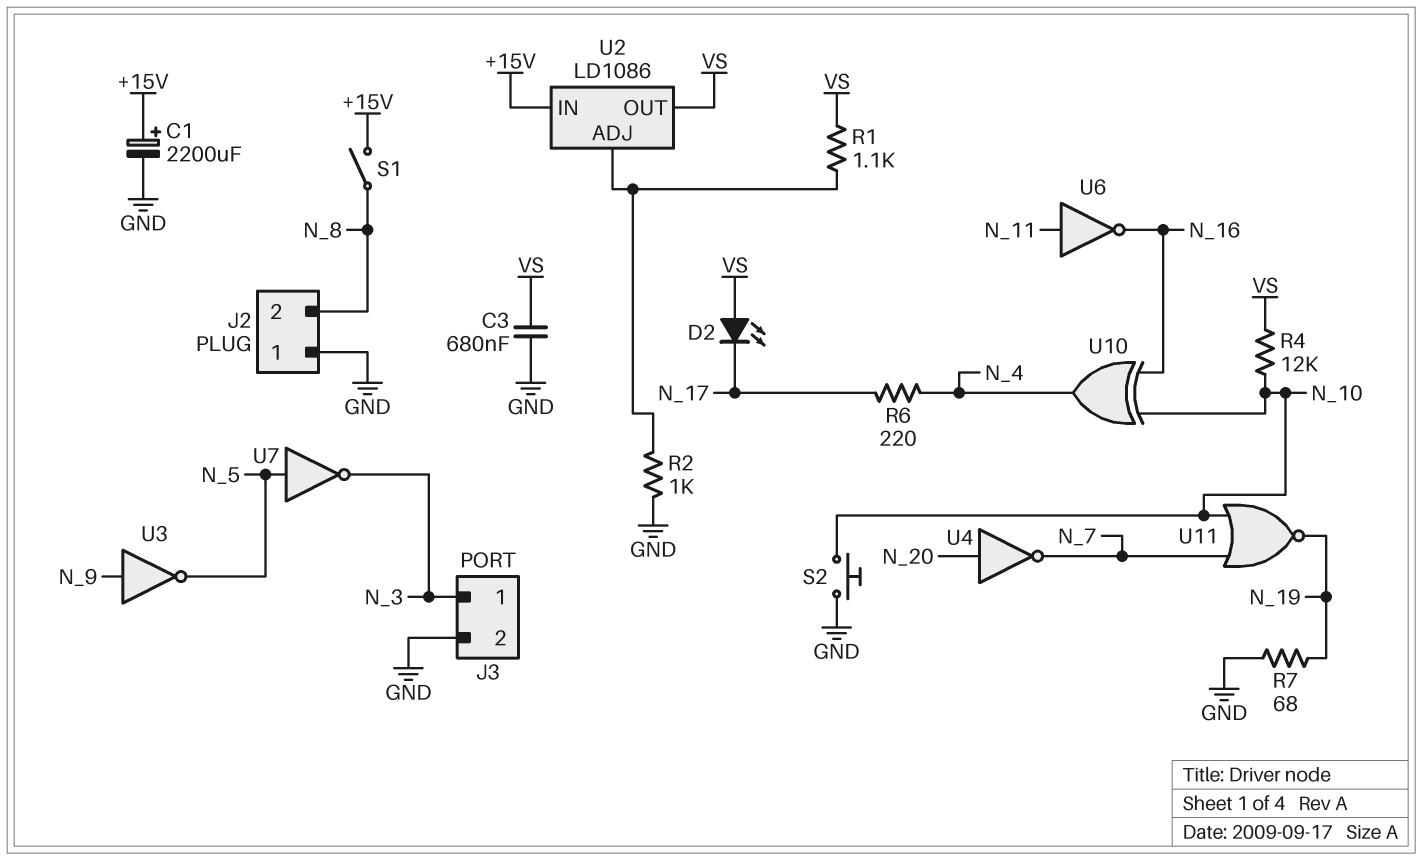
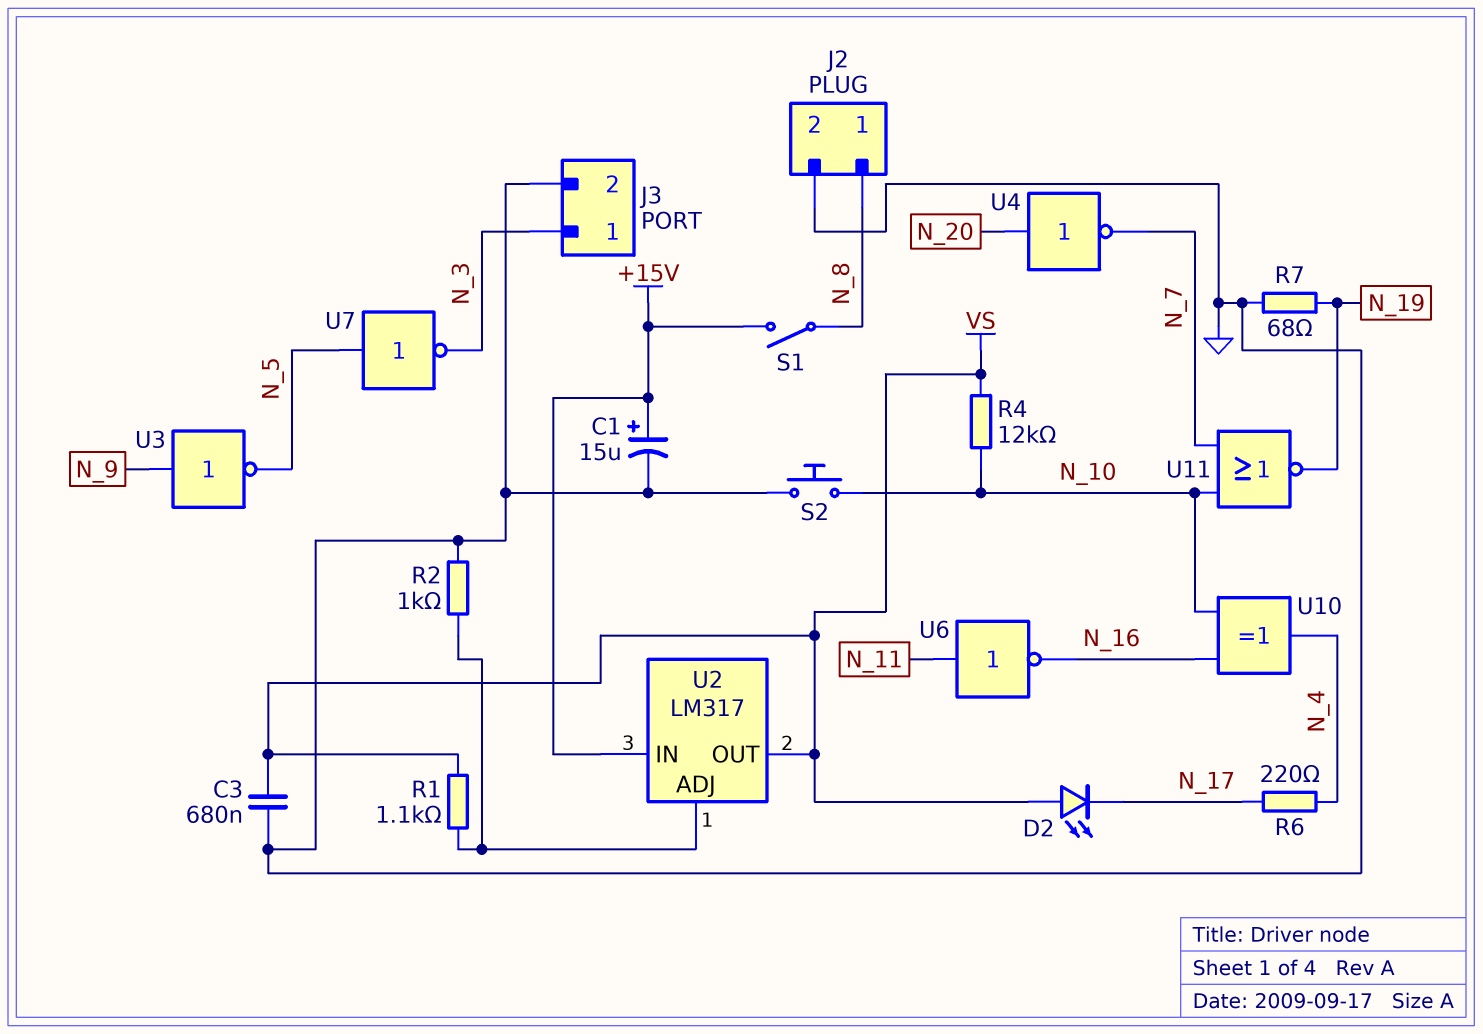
C1: 2200uF (plus +15V, minus GND) -> 15uF (plus +15V, minus GND)
J2 pin 1: GND -> N_8
J2 pin 2: N_8 -> GND
U2: LD1086 -> LM317

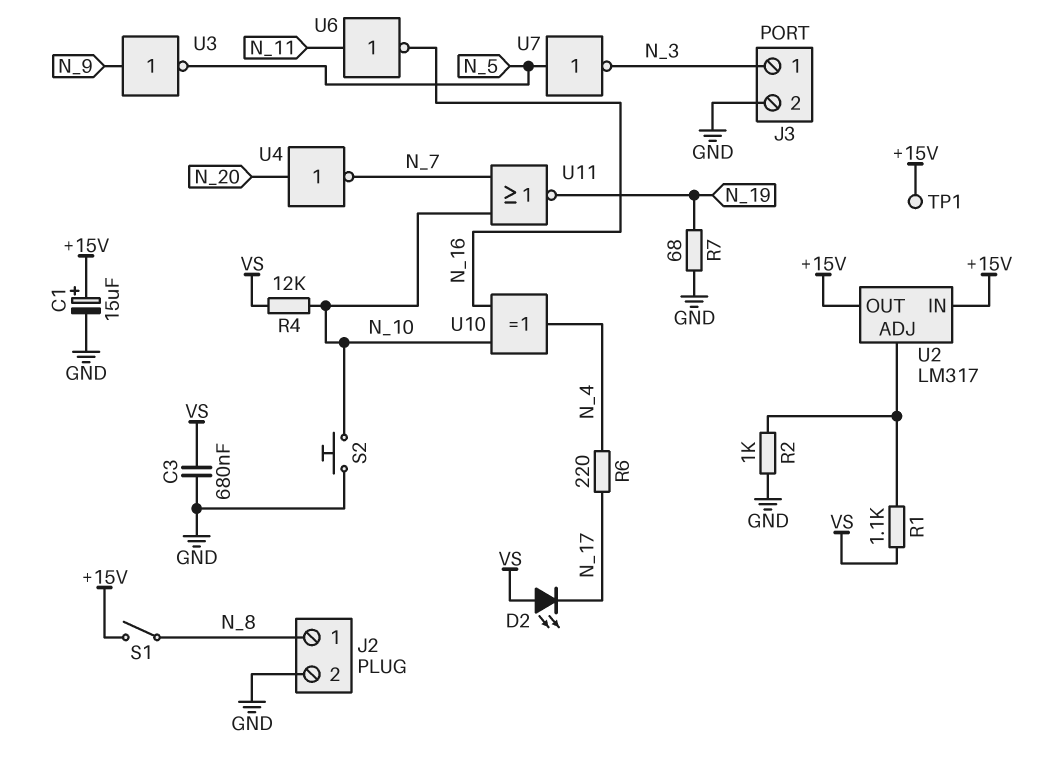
TP1: none -> test point (+15V)
U2 pin OUT: VS -> +15V

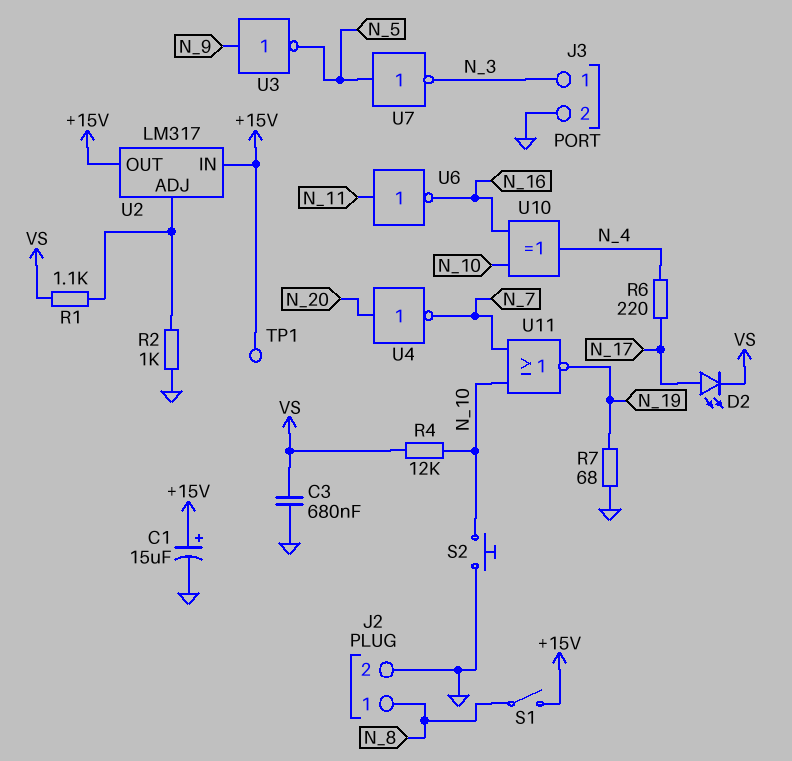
D2: LED (A VS, K N_17) -> LED (A N_17, K VS)

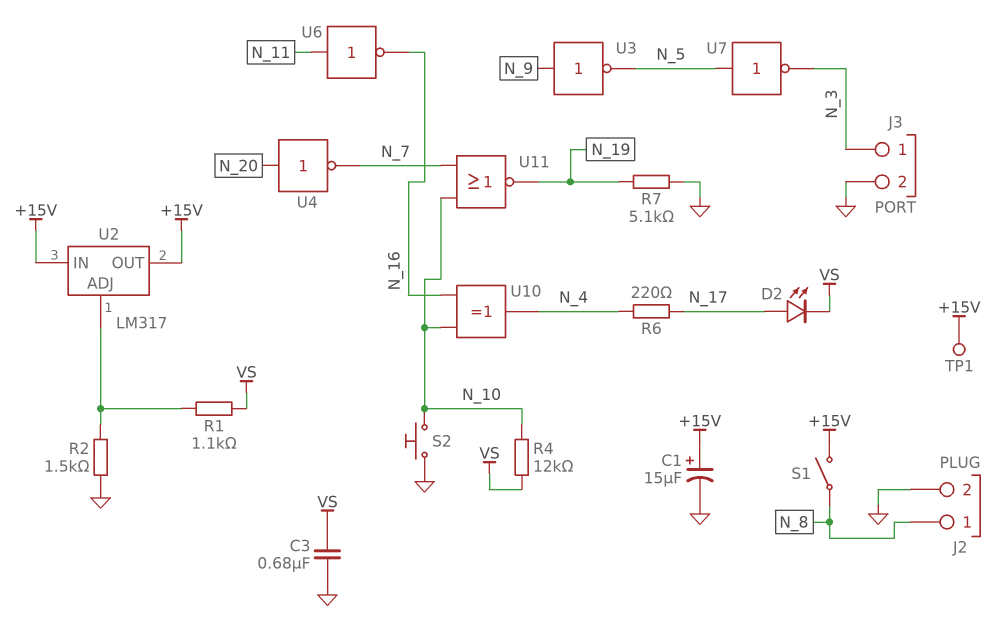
R2: 1k (GND, U2/ADJ) -> 1.5k (GND, U2/ADJ)
R7: 68 (GND, N_19) -> 5.1k (GND, N_19)

